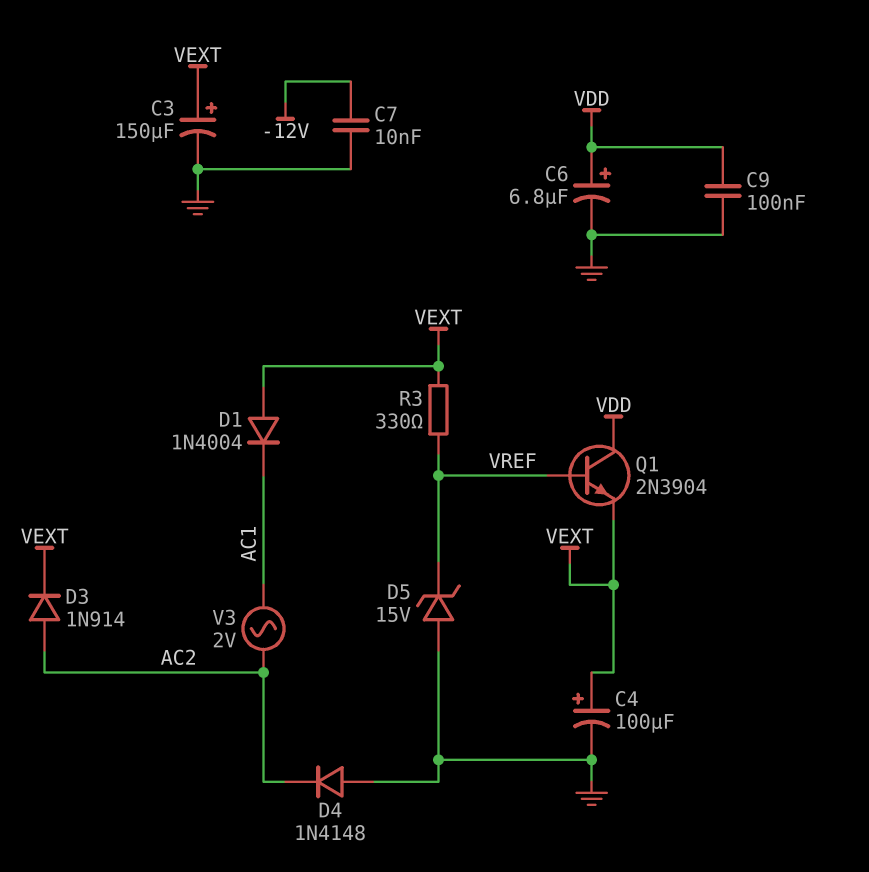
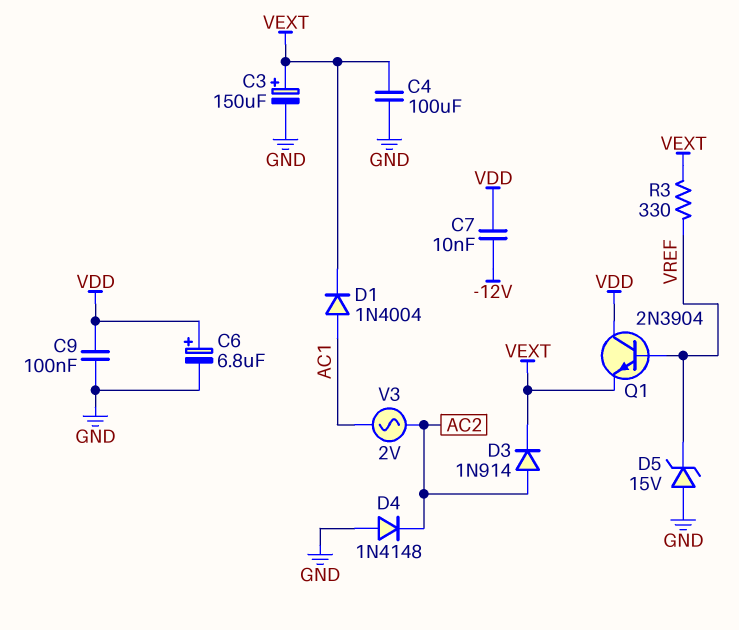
C4: 100uF (plus VEXT, minus GND) -> 100uF (GND, VEXT)
C7: 10nF (-12V, GND) -> 10nF (-12V, VDD)
D1: diode 1N4004 (A VEXT, K AC1) -> diode 1N4004 (A AC1, K VEXT)

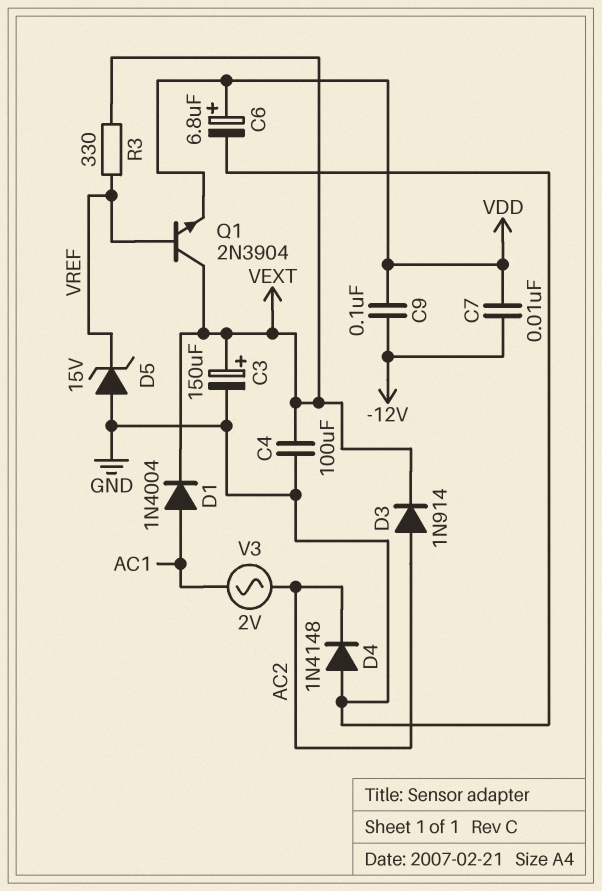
C9: 100nF (GND, VDD) -> 100nF (-12V, VDD)
Q1: NPN 2N3904 (B VREF, C VDD, E VEXT) -> NPN 2N3904 (B VREF, C VEXT, E VDD)

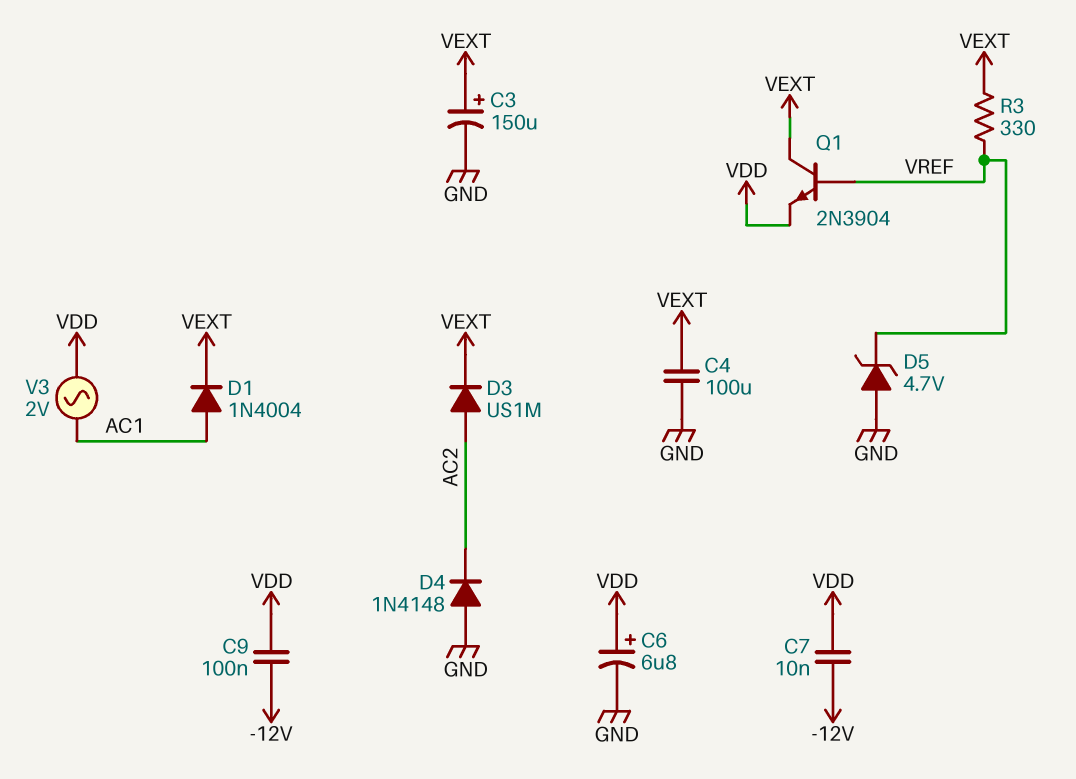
D3: diode 1N914 (A AC2, K VEXT) -> diode US1M (A AC2, K VEXT)
D5: zener 15V (A GND, K VREF) -> zener 4.7V (A GND, K VREF)
V3: AC 2V (AC1, AC2) -> AC 2V (AC1, VDD)

